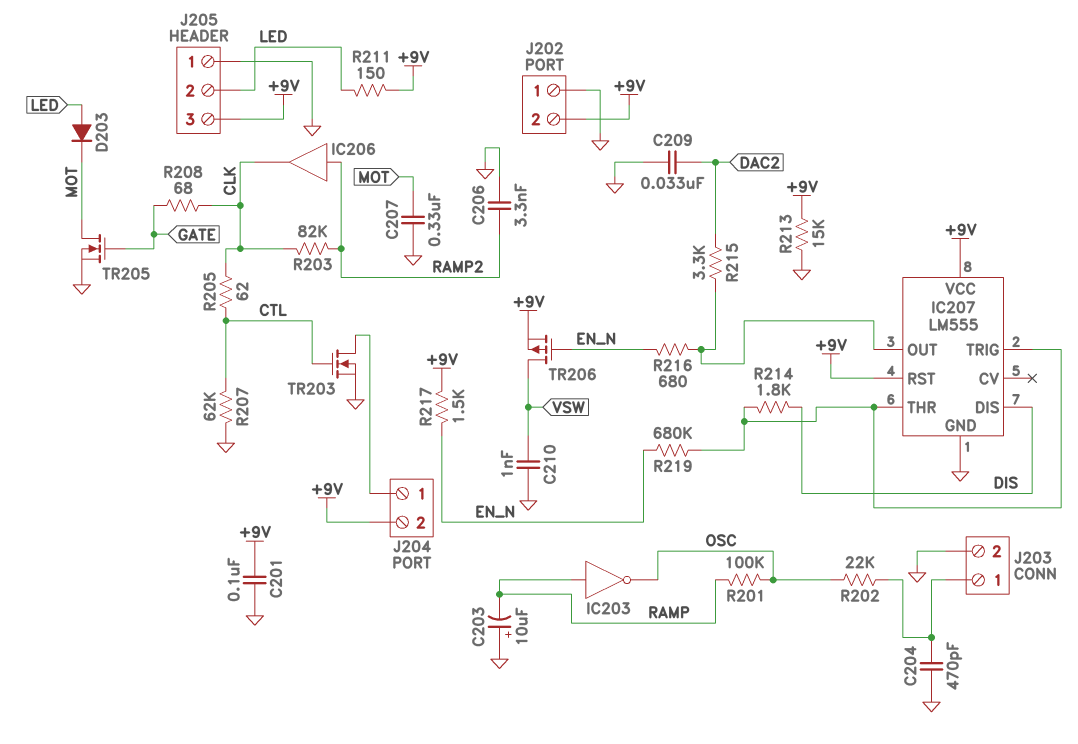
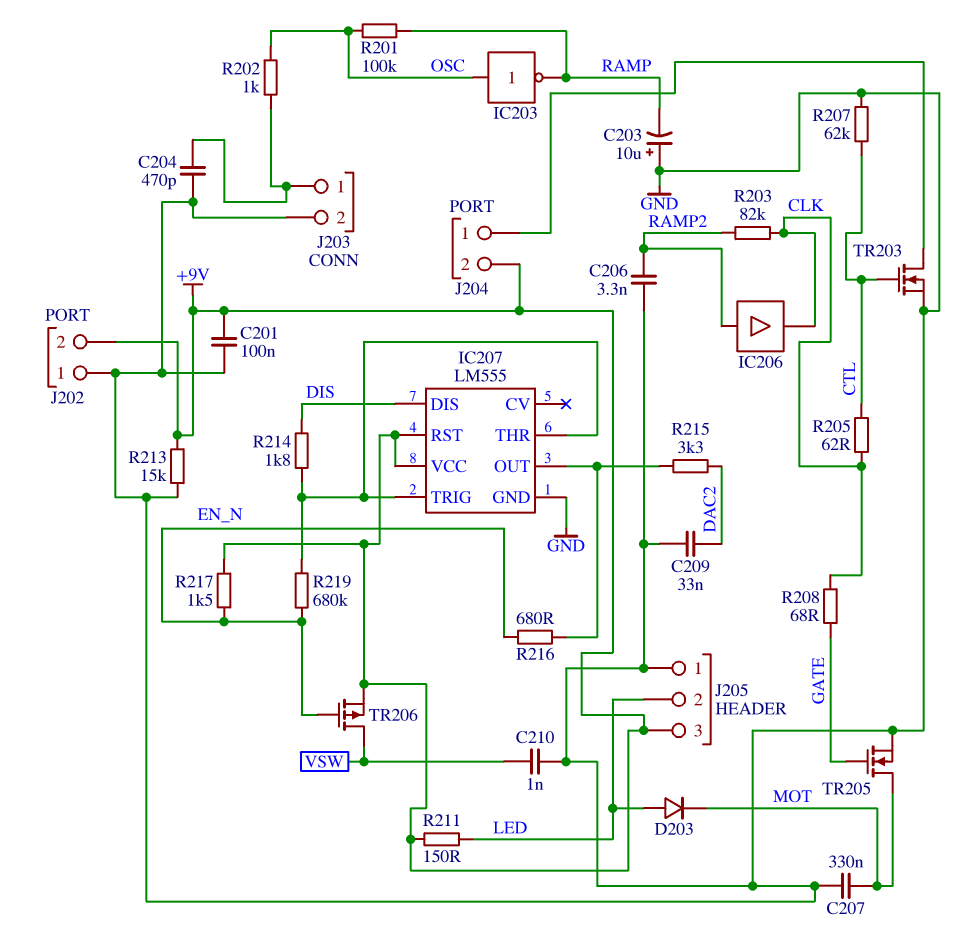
IC203: NOT (in RAMP, out OSC) -> NOT (in OSC, out RAMP)
R202: 22k (J203/1, OSC) -> 1k (J203/1, OSC)

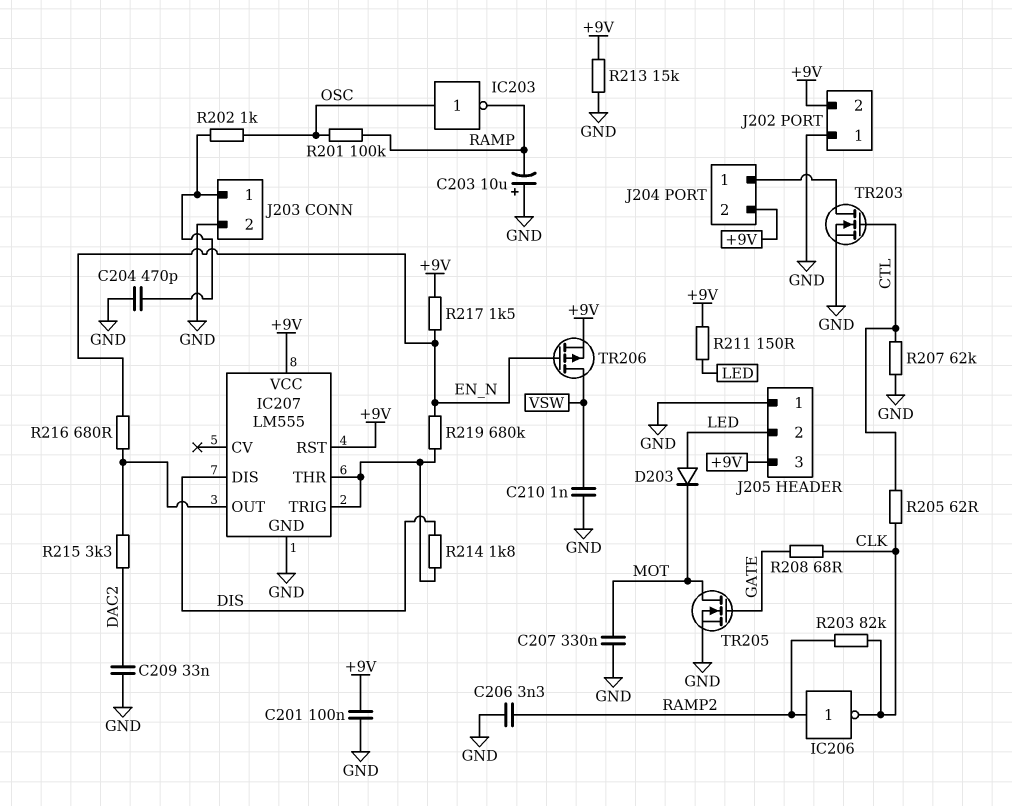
IC206: buffer (in RAMP2, out CLK) -> NOT (in RAMP2, out CLK)

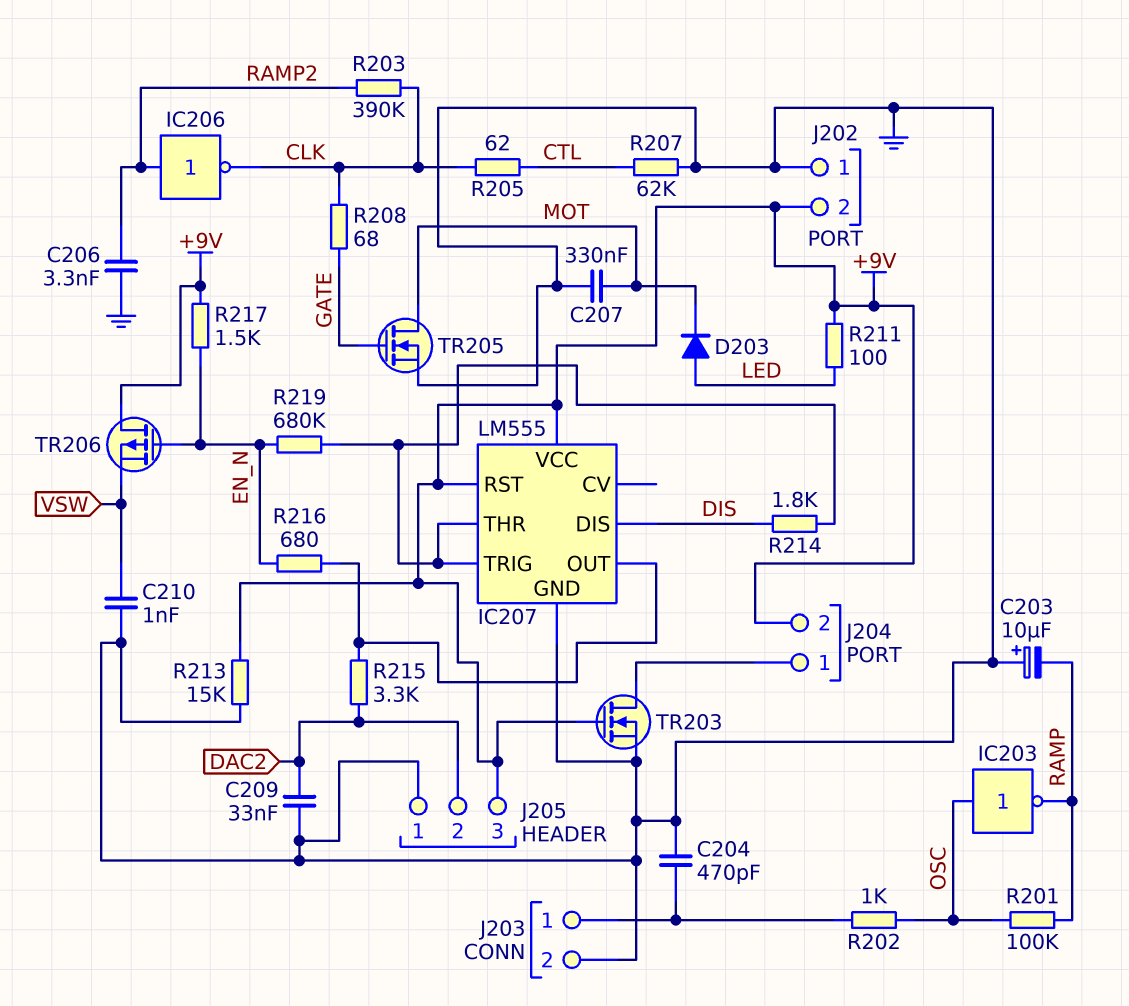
C201: 100nF (+9V, GND) -> none
J205 pin 2: LED -> DAC2
R203: 82k (CLK, RAMP2) -> 390k (CLK, RAMP2)
R211: 150 (+9V, LED) -> 100 (+9V, LED)
TR203: NMOS (G CTL, D J204/1, S GND) -> NMOS (G +9V, D J204/1, S GND)
TR206: PMOS (G EN_N, D VSW, S +9V) -> PMOS (G EN_N, D +9V, S VSW)

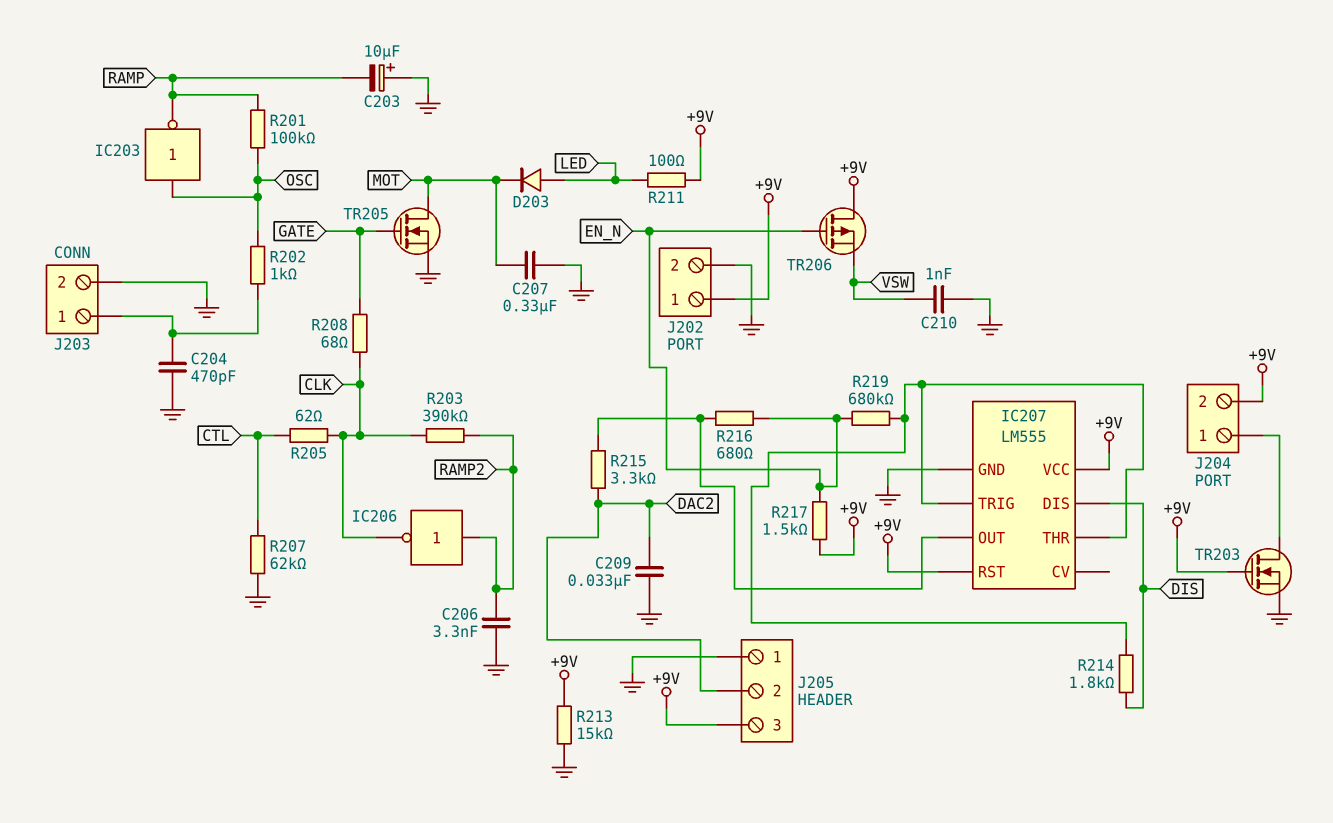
J202 pin 1: GND -> +9V
J202 pin 2: +9V -> GND

